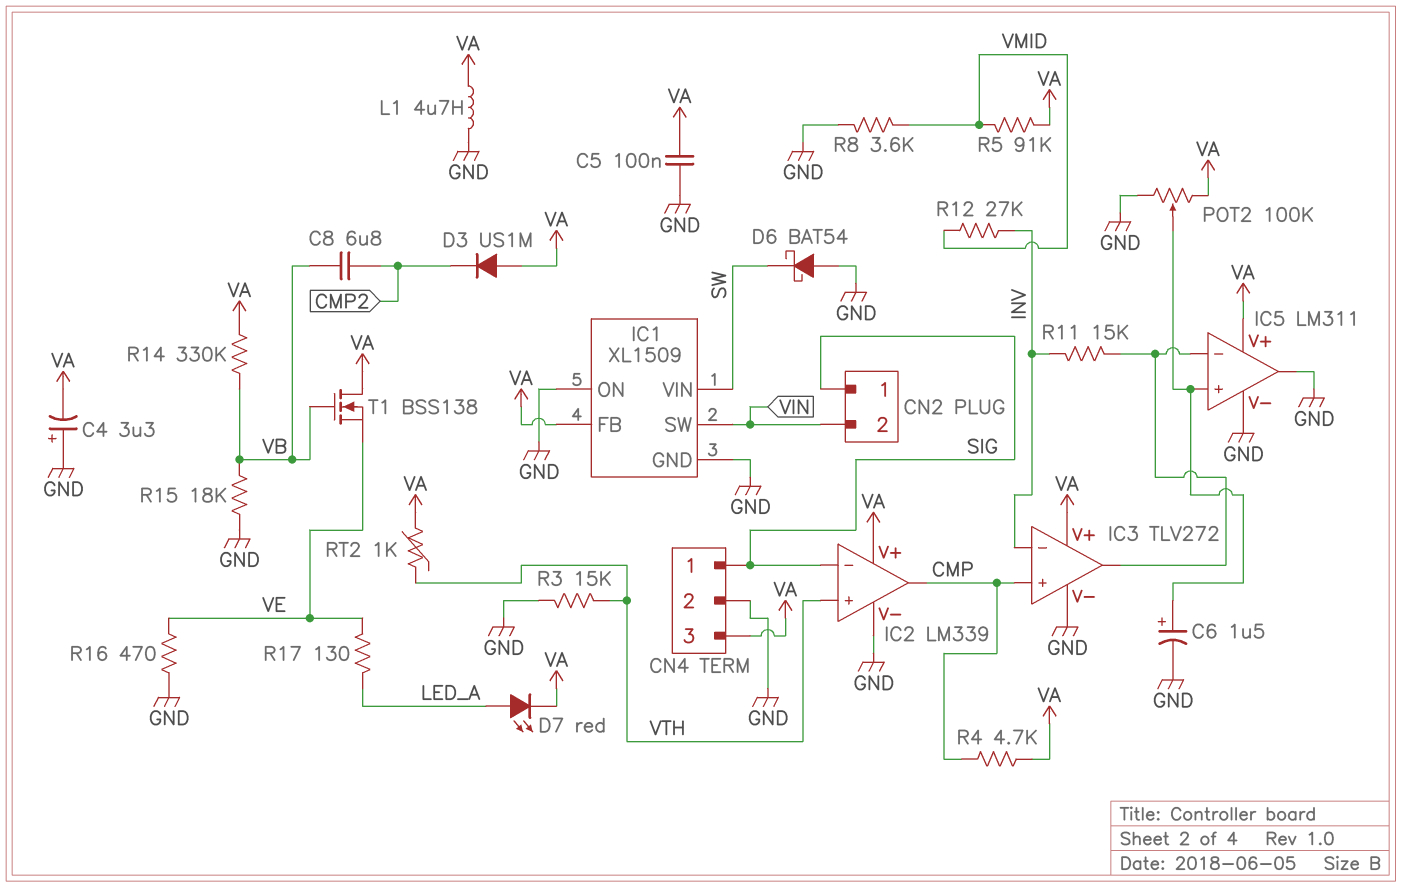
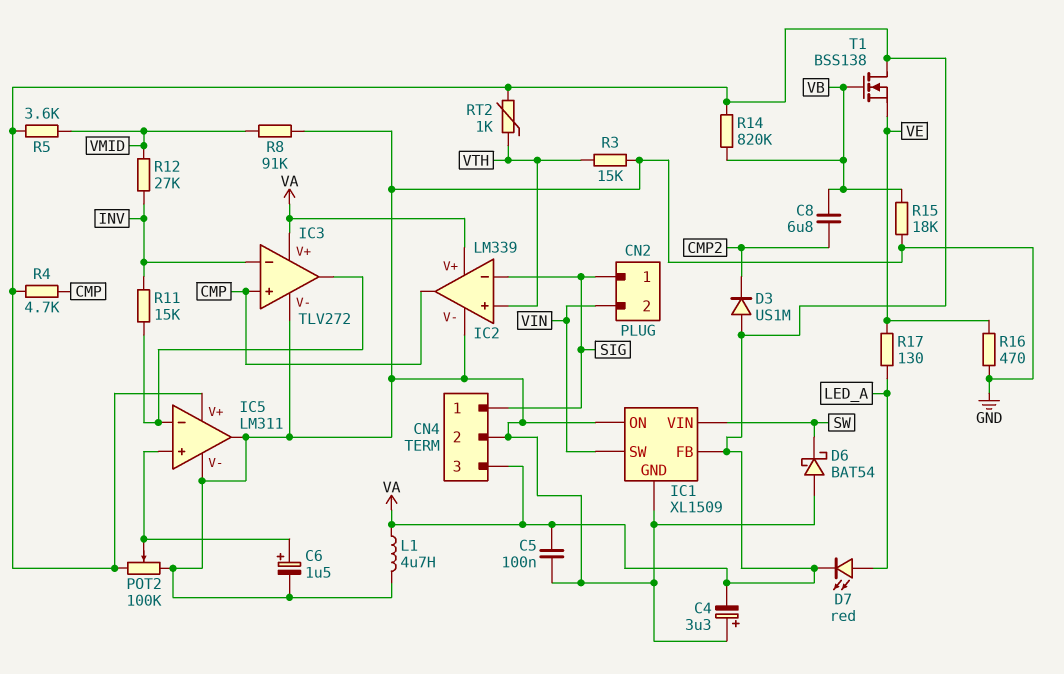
R5: 91k (VA, VMID) -> 3.6k (VA, VMID)
R8: 3.6k (GND, VMID) -> 91k (GND, VMID)
R14: 330k (VA, VB) -> 820k (VA, VB)

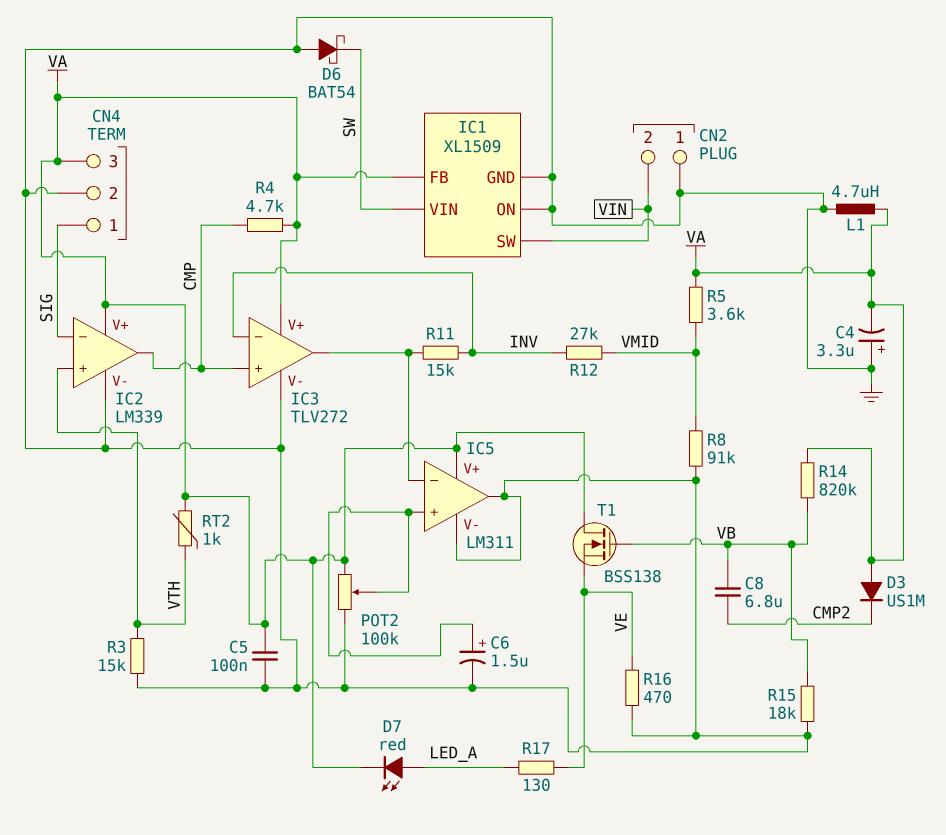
CN2 pin 1: SIG -> GND

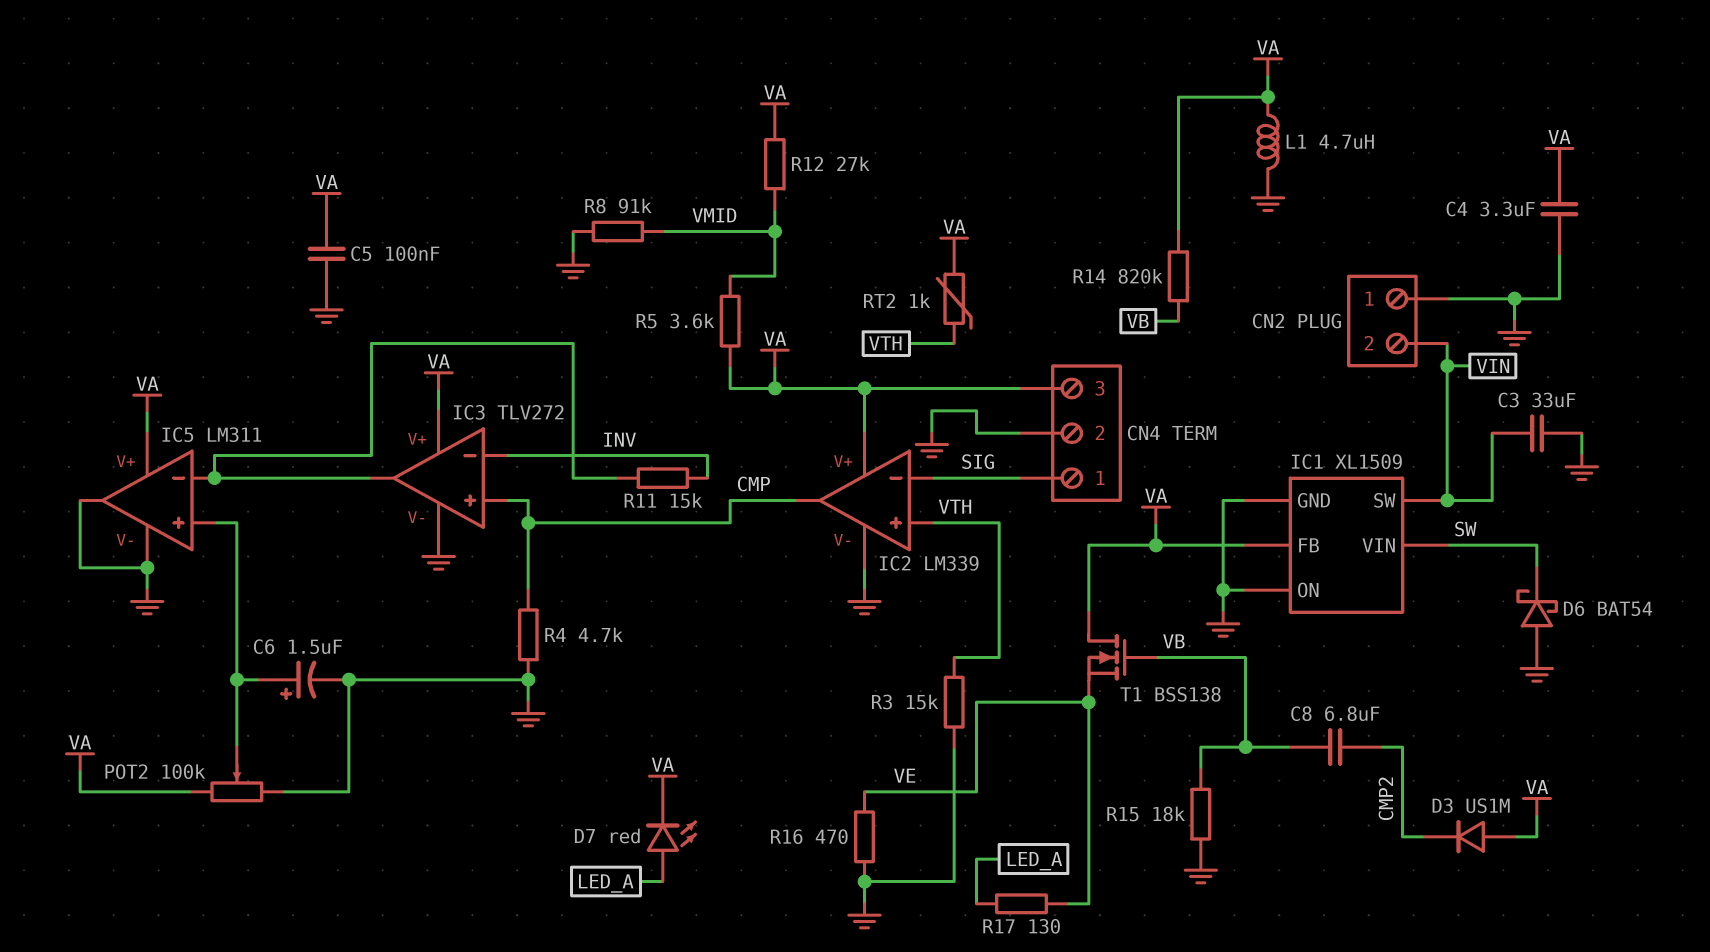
C3: none -> 33uF (GND, VIN)
C4: 3.3uF (plus GND, minus VA) -> 3.3uF (GND, VA)
R4: 4.7k (CMP, VA) -> 4.7k (CMP, GND)
R12: 27k (INV, VMID) -> 27k (VA, VMID)

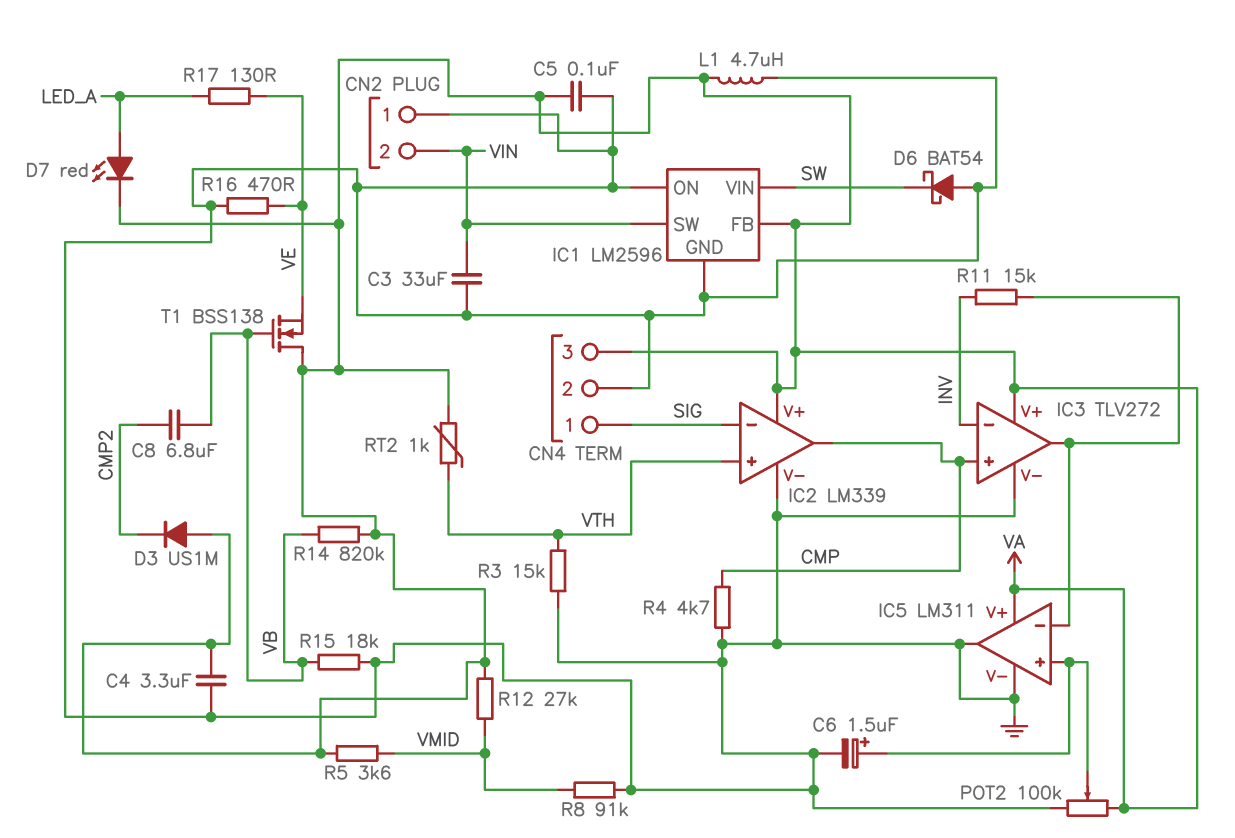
IC1: XL1509 -> LM2596

